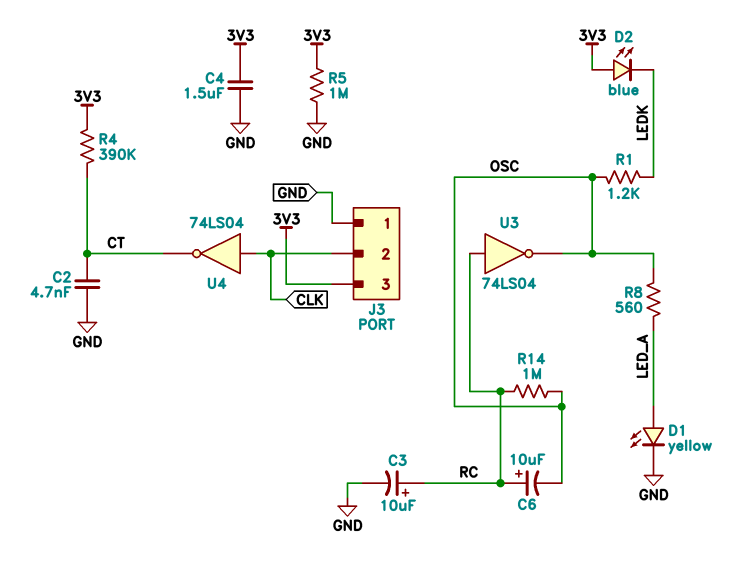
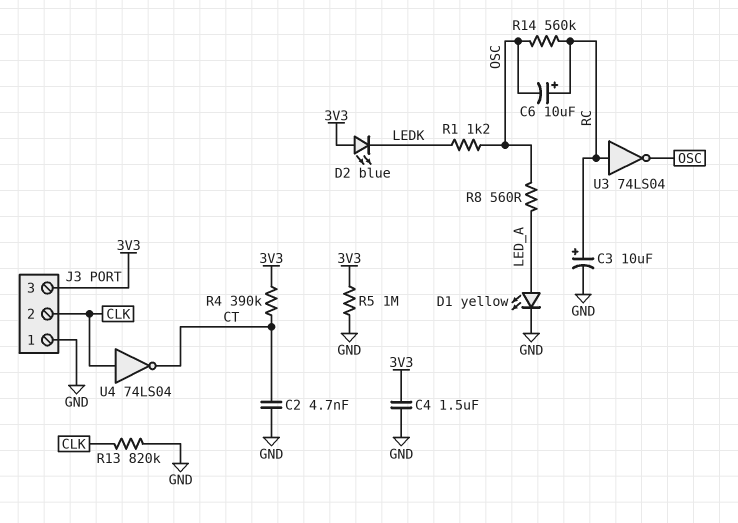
R13: none -> 820k (CLK, GND)
R14: 1M (OSC, RC) -> 560k (OSC, RC)

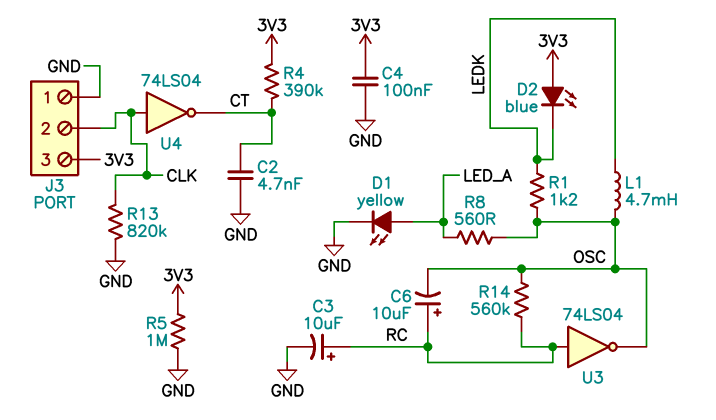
C4: 1.5uF (3V3, GND) -> 100nF (3V3, GND)
L1: none -> 4.7mH (LEDK, OSC)

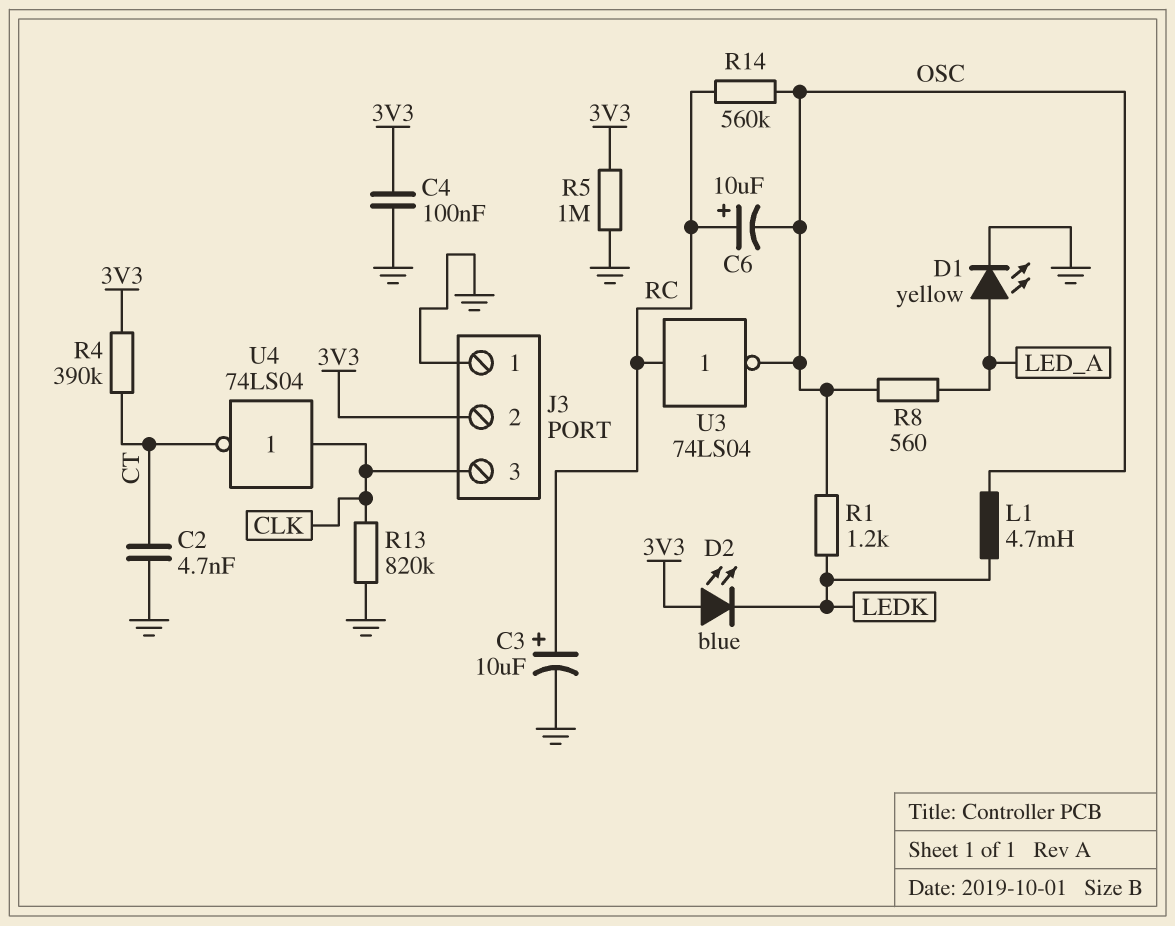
J3 pin 2: CLK -> 3V3
J3 pin 3: 3V3 -> CLK

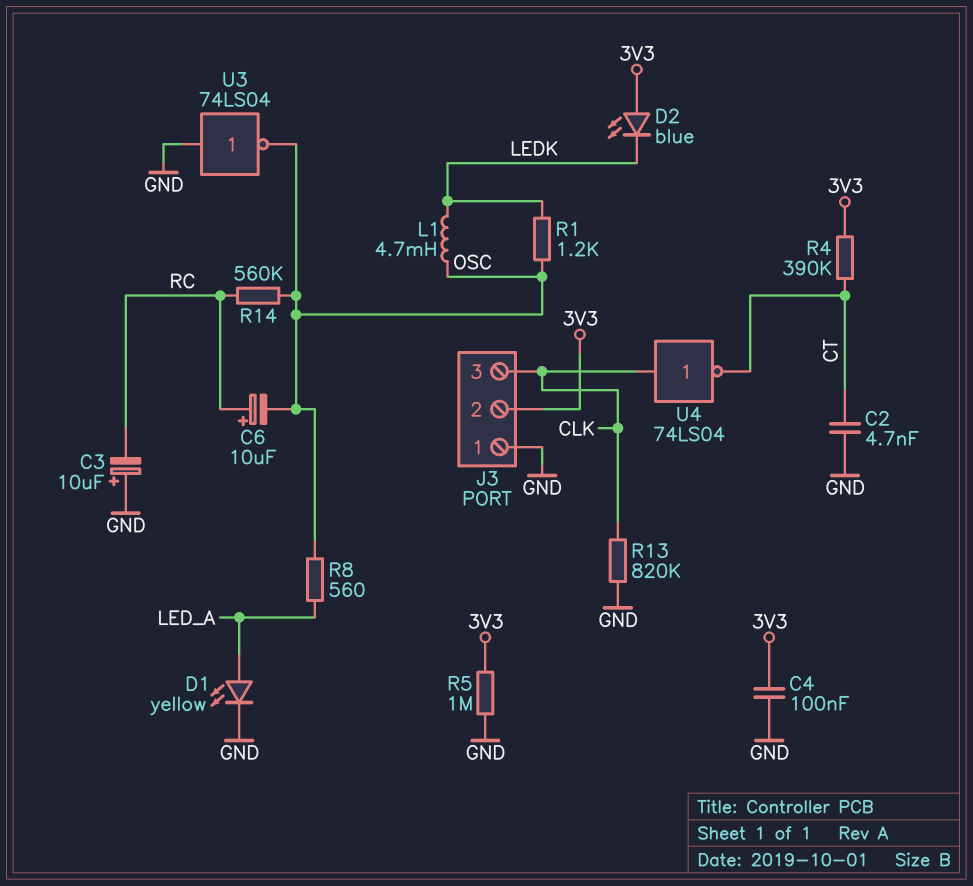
C3: 10uF (plus RC, minus GND) -> 10uF (plus GND, minus RC)
U3: NOT 74LS04 (in RC, out OSC) -> NOT 74LS04 (in GND, out OSC)

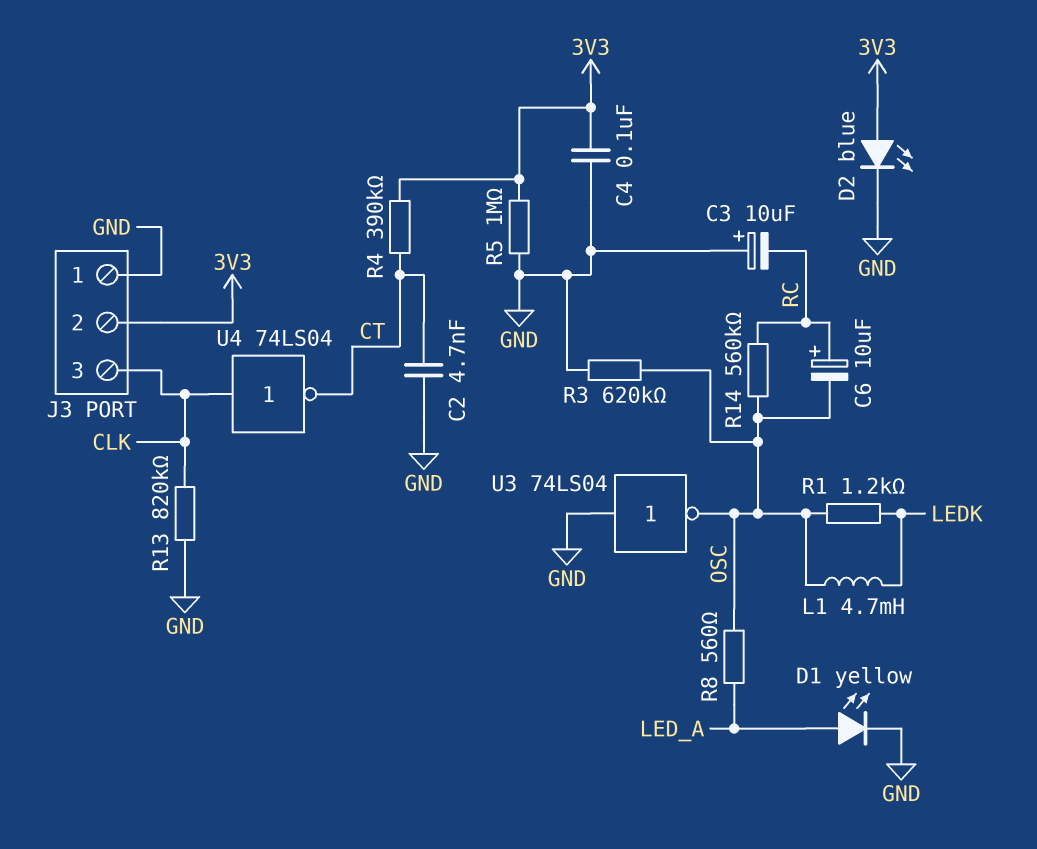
D2: LED blue (A 3V3, K LEDK) -> LED blue (A 3V3, K GND)
R3: none -> 620k (GND, OSC)

